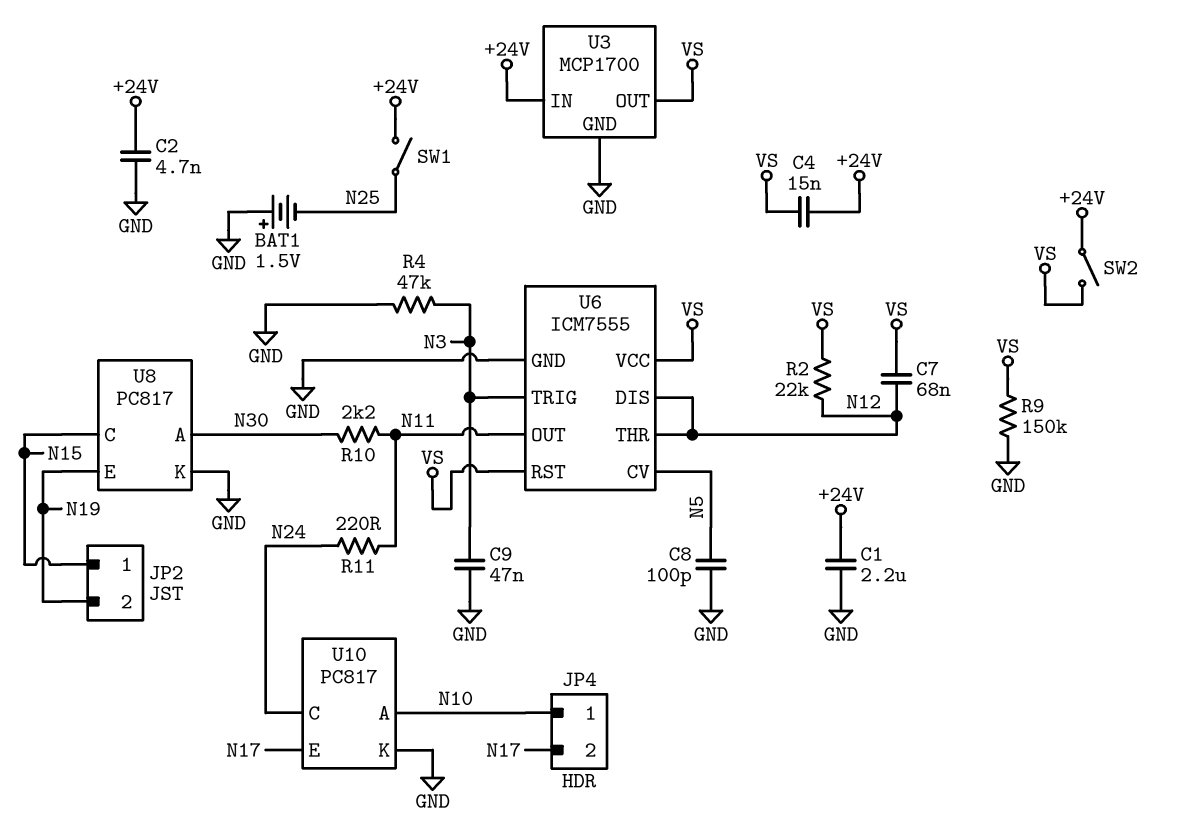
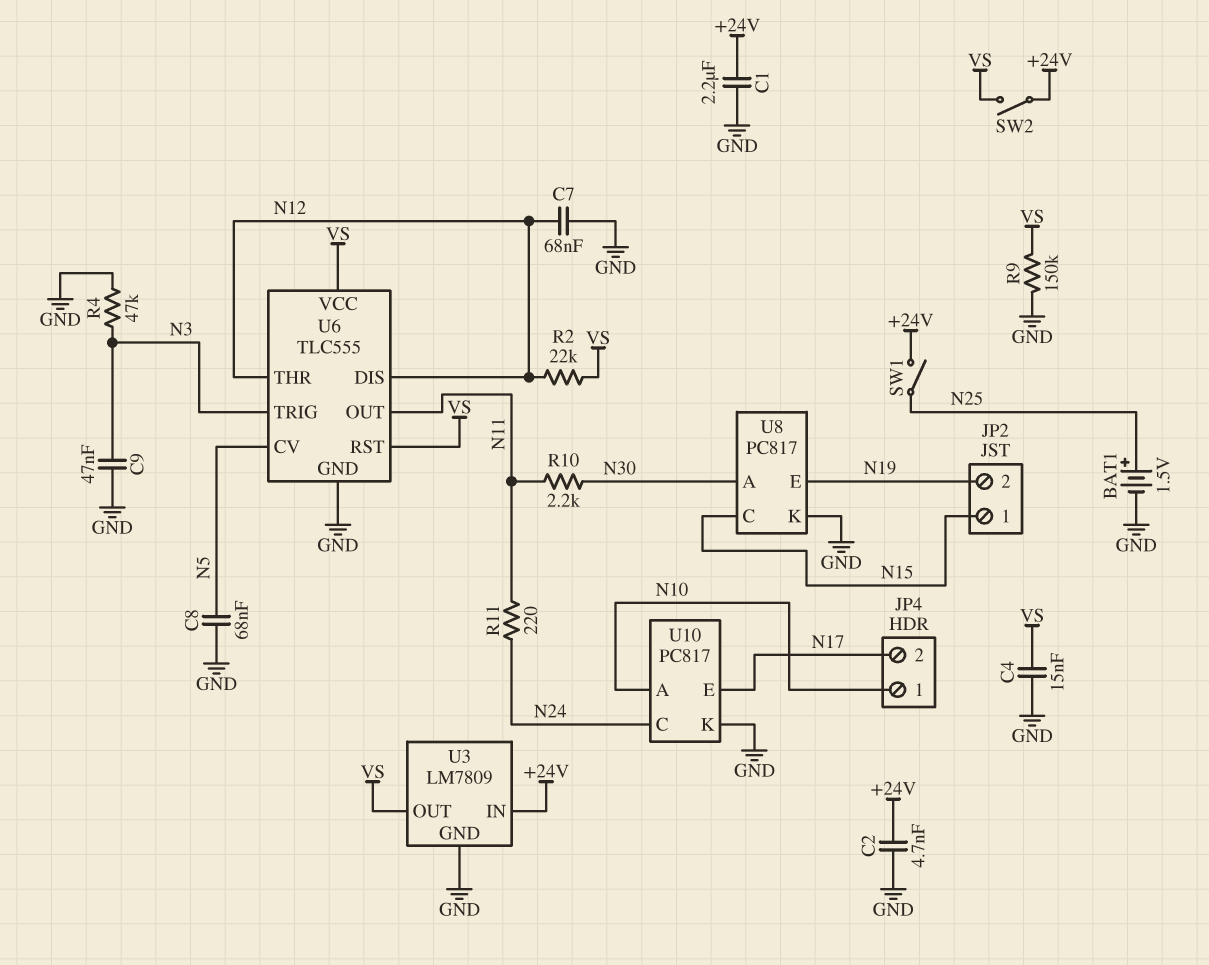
BAT1: 1.5V (plus GND, minus N25) -> 1.5V (plus N25, minus GND)
C4: 15nF (+24V, VS) -> 15nF (GND, VS)
C7: 68nF (N12, VS) -> 68nF (GND, N12)
C8: 100pF (GND, N5) -> 68nF (GND, N5)
U3: MCP1700 -> LM7809
U6: ICM7555 -> TLC555

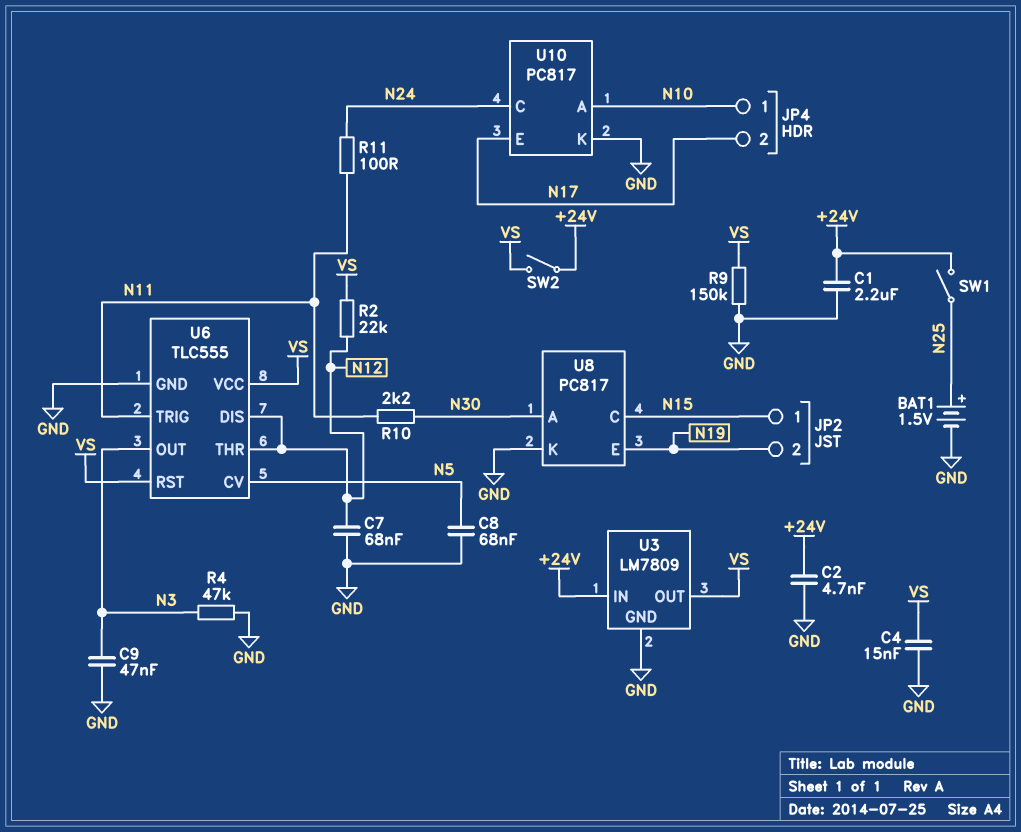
R11: 220 (N11, N24) -> 100 (N11, N24)
U6 pin OUT: N11 -> N3
U6 pin TRIG: N3 -> N11

